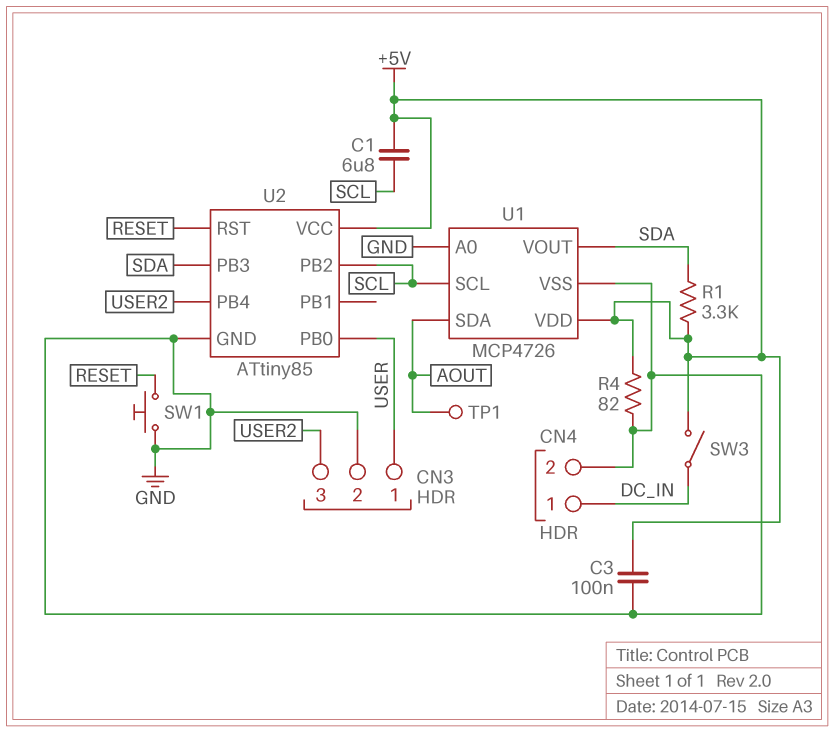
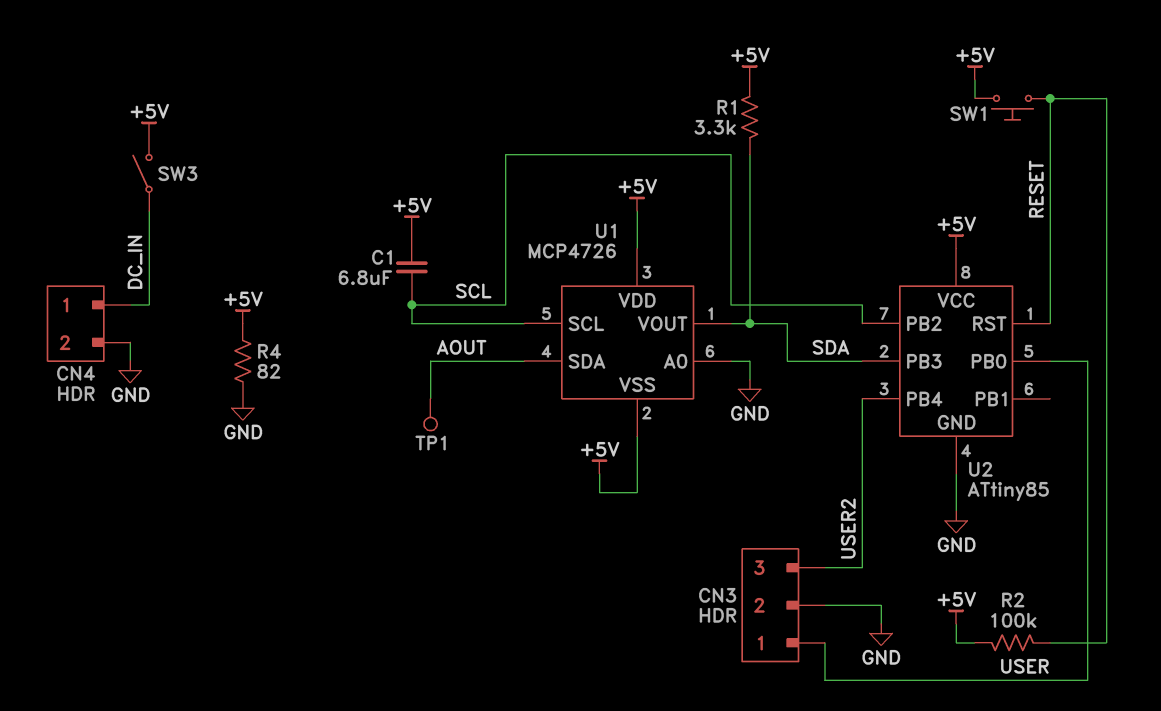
C3: 100nF (+5V, GND) -> none
R2: none -> 100k (+5V, RESET)
SW1: button (GND, RESET) -> button (+5V, RESET)
U1 pin VSS: GND -> +5V

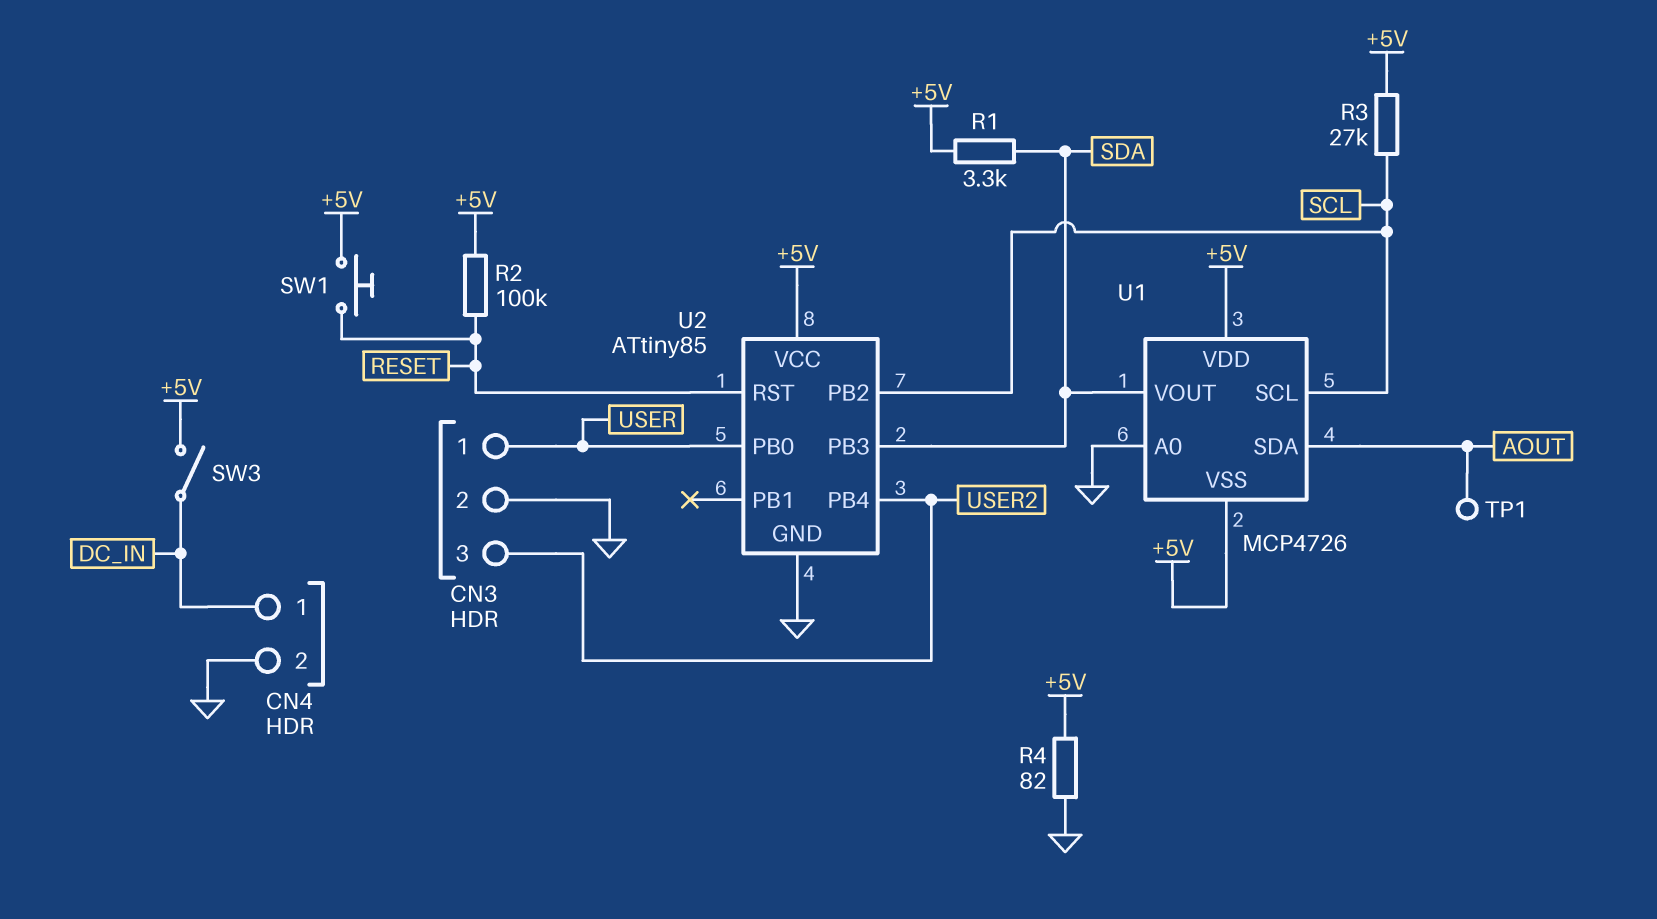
C1: 6.8uF (+5V, SCL) -> none
R3: none -> 27k (+5V, SCL)

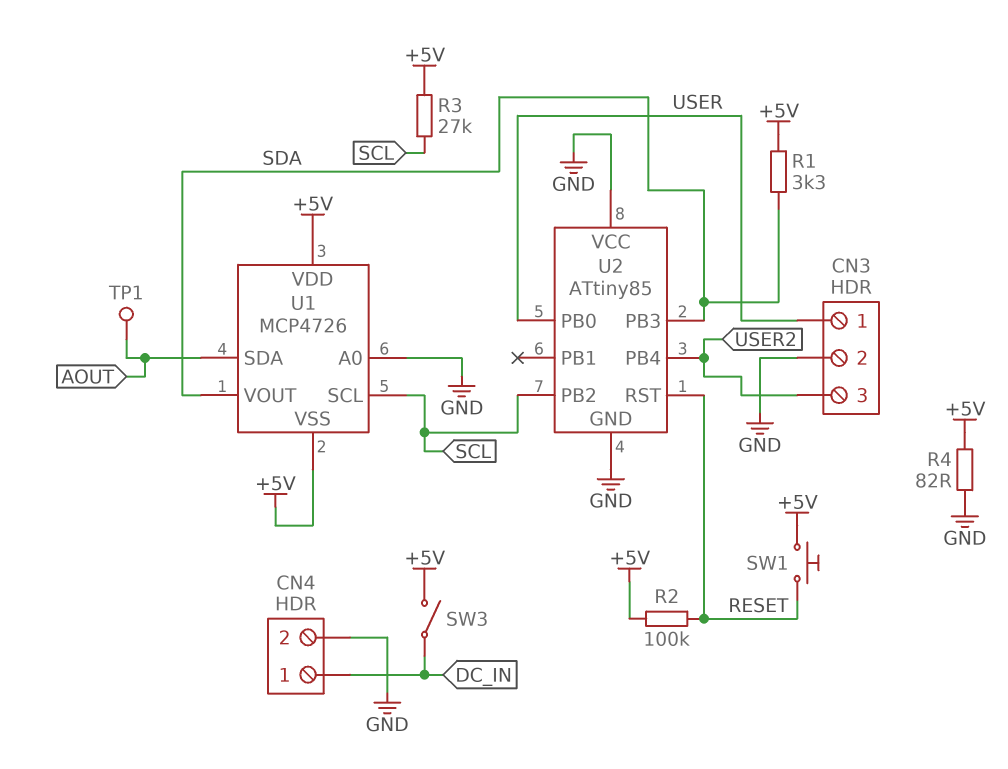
U2 pin VCC: +5V -> GND

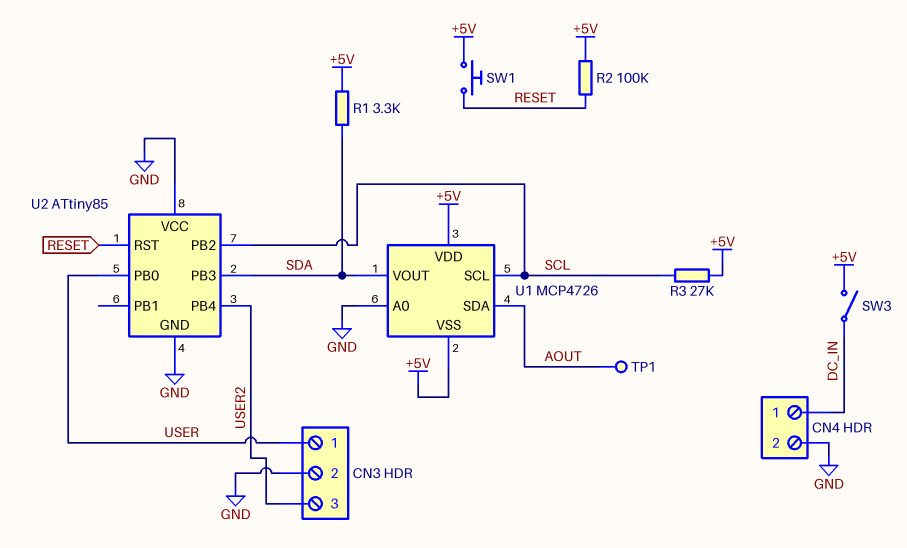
R4: 82 (+5V, GND) -> none

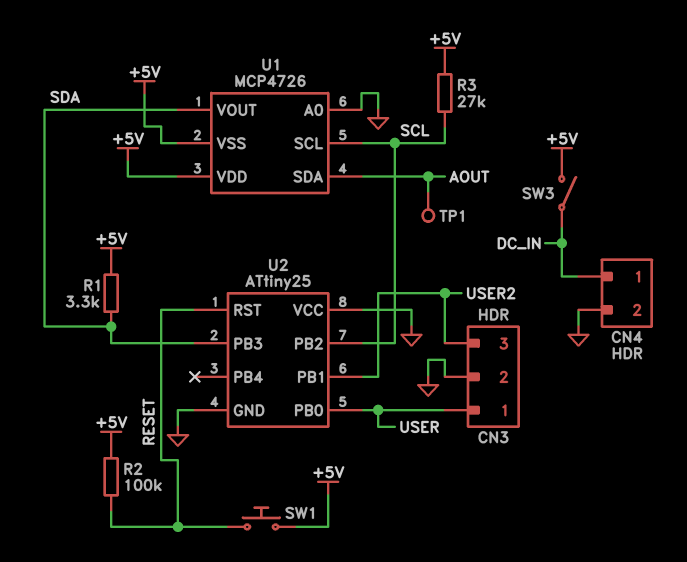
U2: ATtiny85 -> ATtiny25
U2 pin PB1: none -> USER2
U2 pin PB4: USER2 -> none

